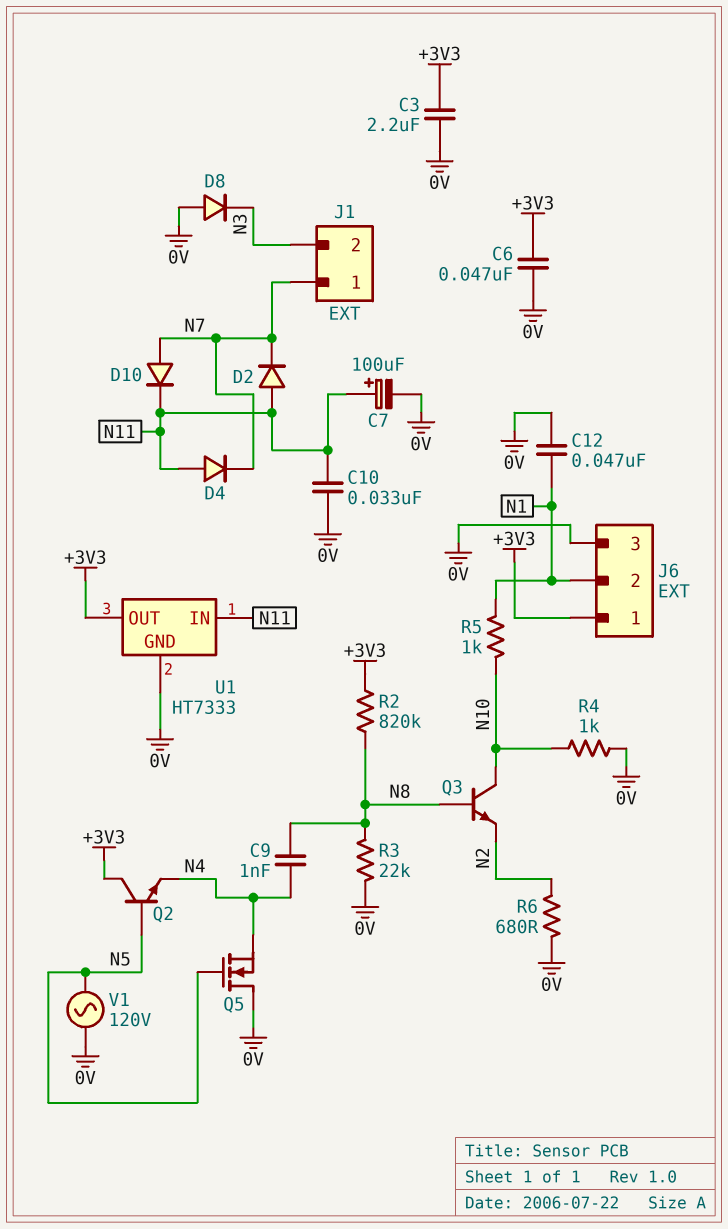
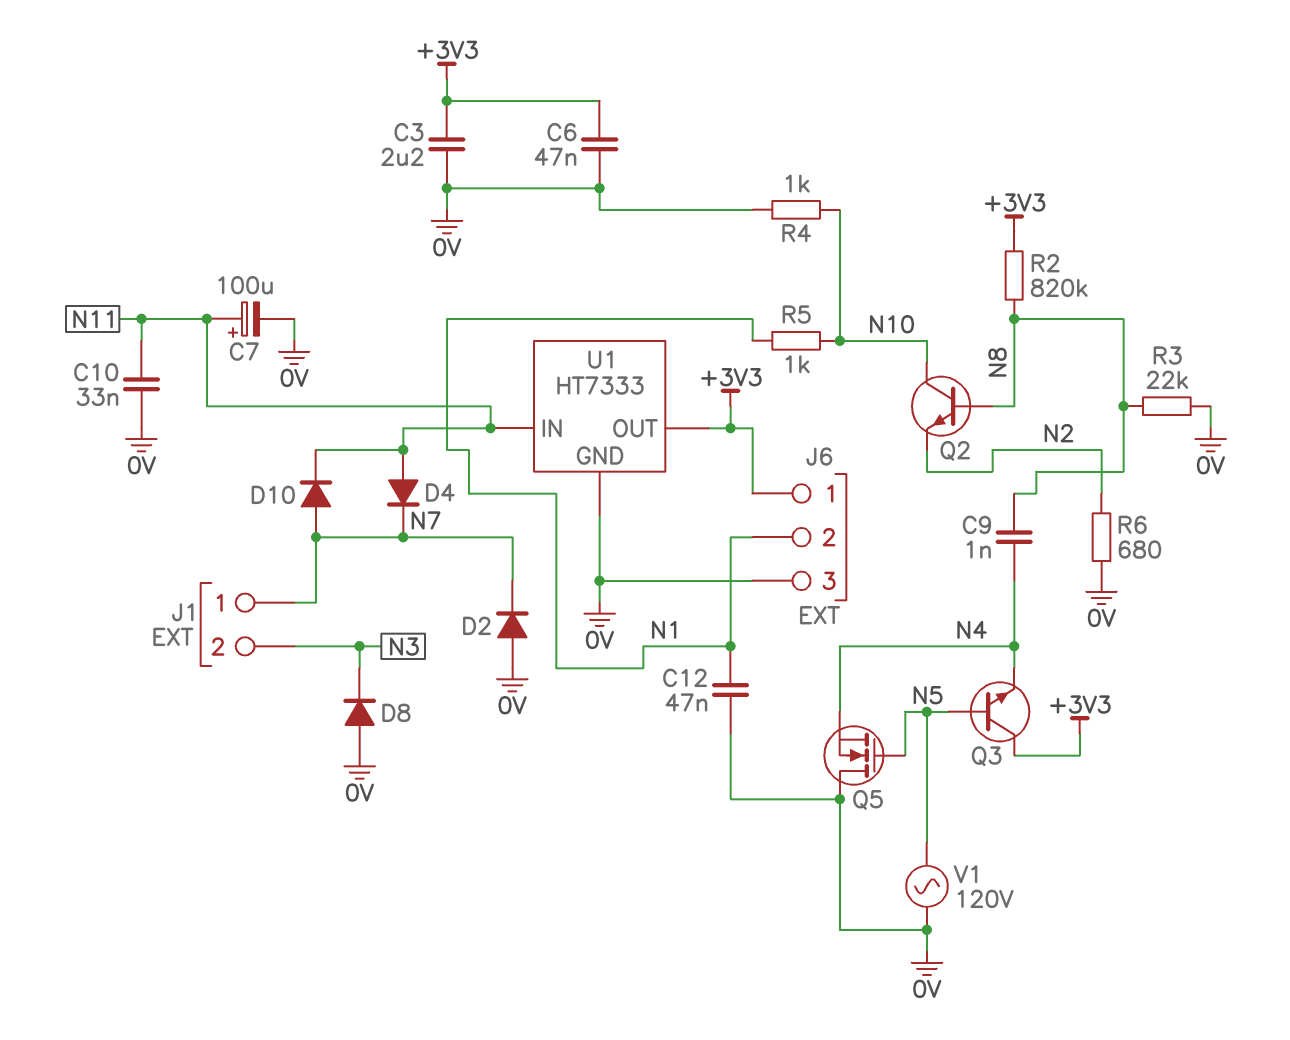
D2: diode (A N11, K N7) -> diode (A 0V, K N7)
Q2: NPN (B N5, C +3V3, E N4) -> NPN (B N8, C N10, E N2)
Q3: NPN (B N8, C N10, E N2) -> NPN (B N5, C +3V3, E N4)

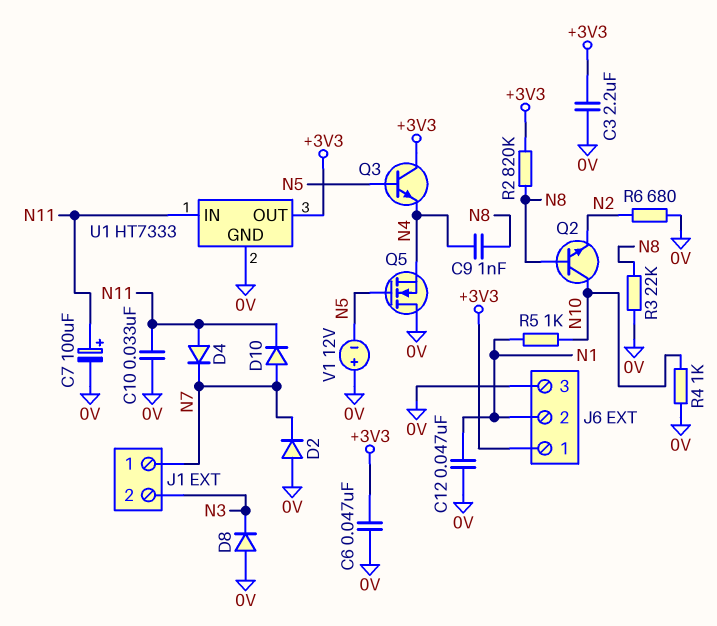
V1: AC 120V (0V, N5) -> 12V (plus 0V, minus N5)

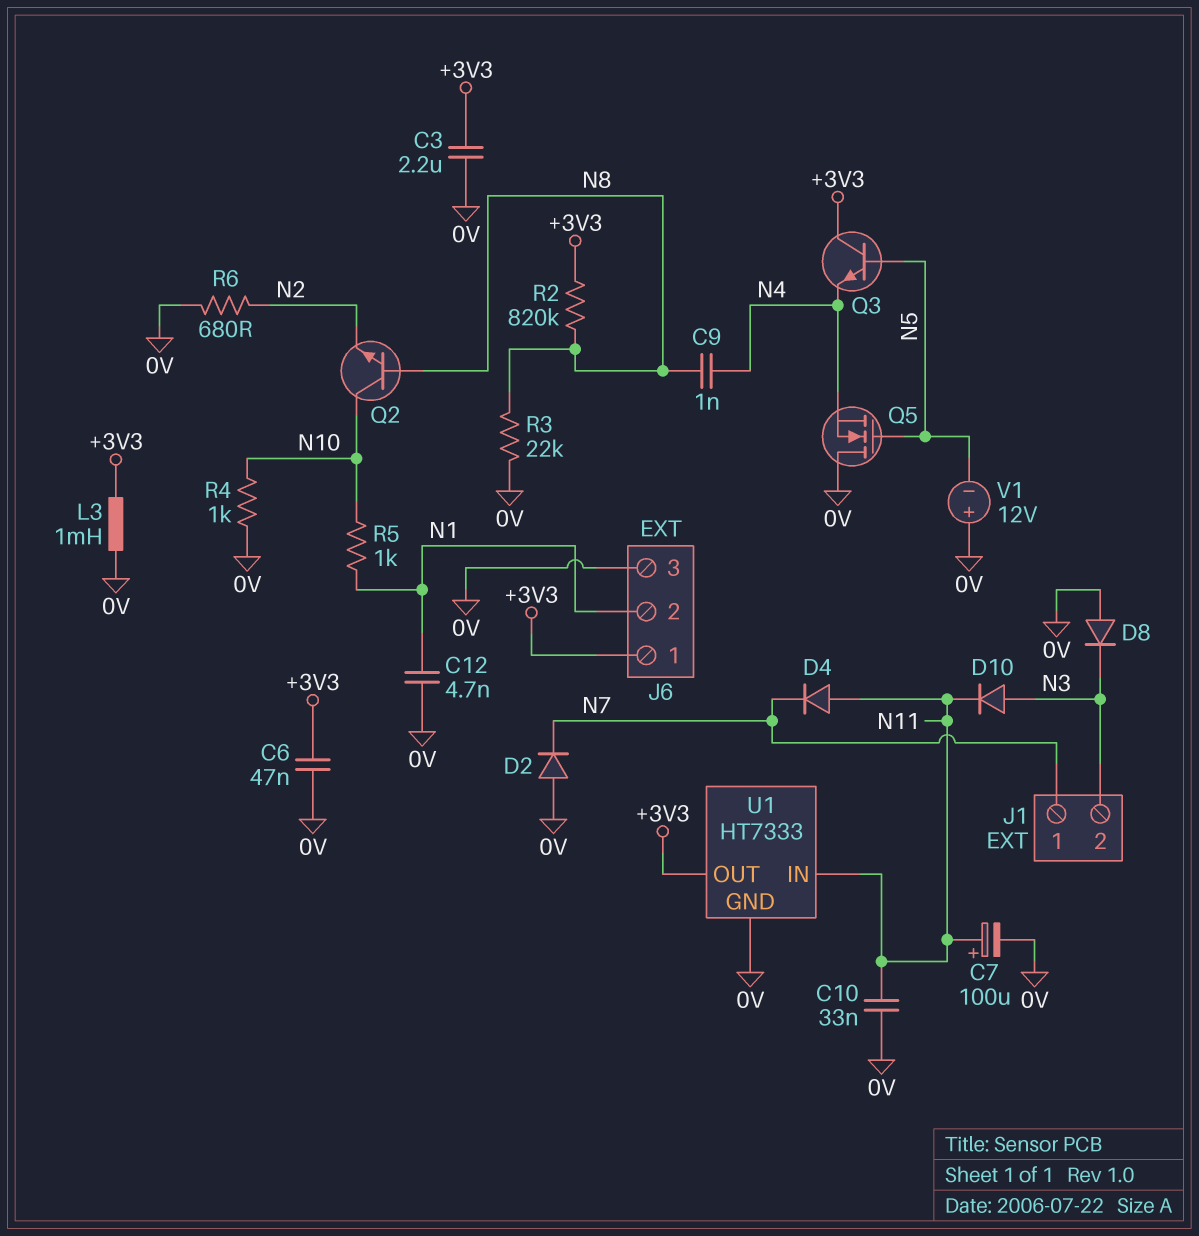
C12: 47nF (0V, N1) -> 4.7nF (0V, N1)
D10: diode (A N7, K N11) -> diode (A N3, K N11)
L3: none -> 1mH (+3V3, 0V)

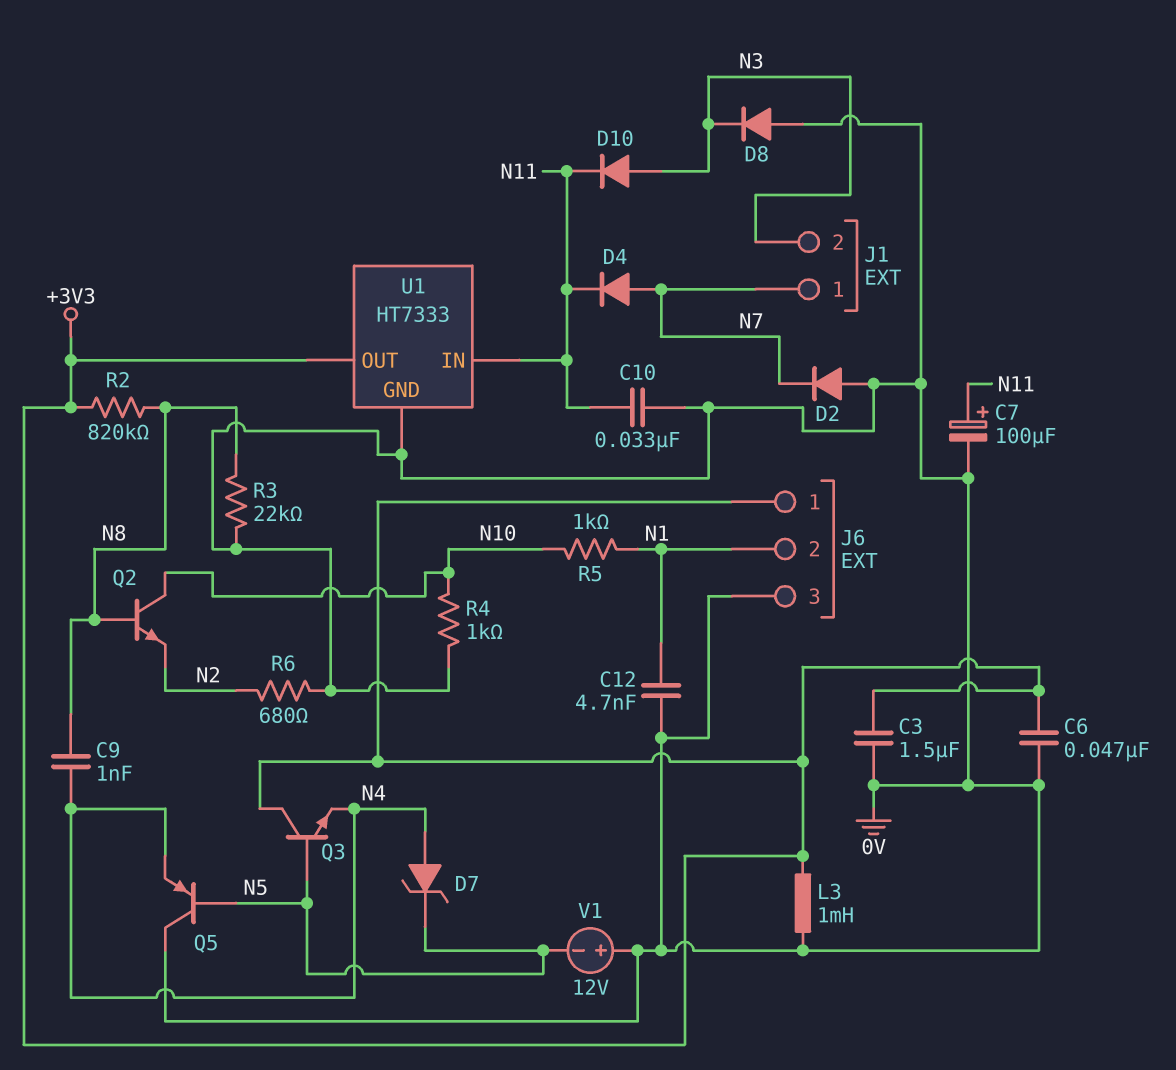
C3: 2.2uF (+3V3, 0V) -> 1.5uF (+3V3, 0V)
D4: diode (A N11, K N7) -> diode (A N7, K N11)
D7: none -> zener (A N4, K N5)
Q5: NMOS (G N5, D 0V, S N4) -> PNP (B N5, C 0V, E N4)

